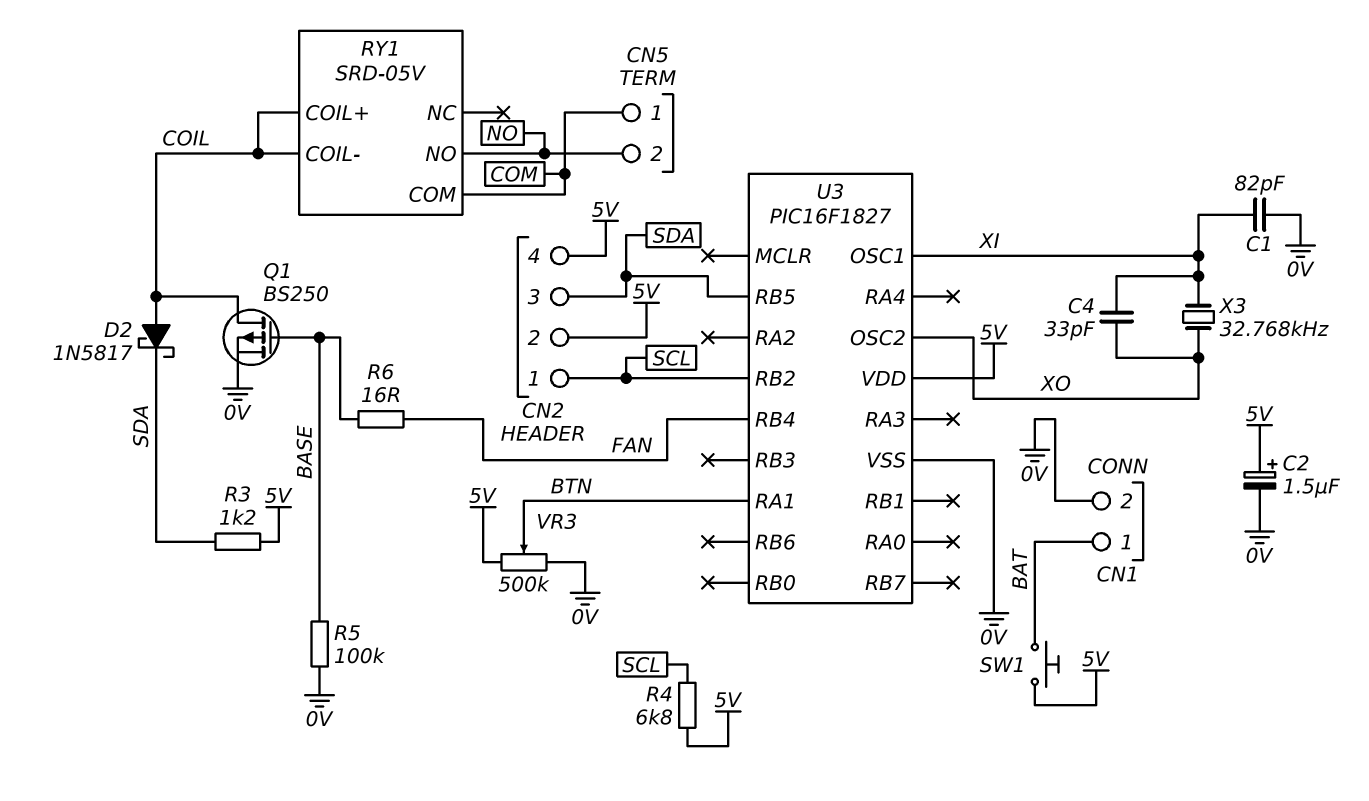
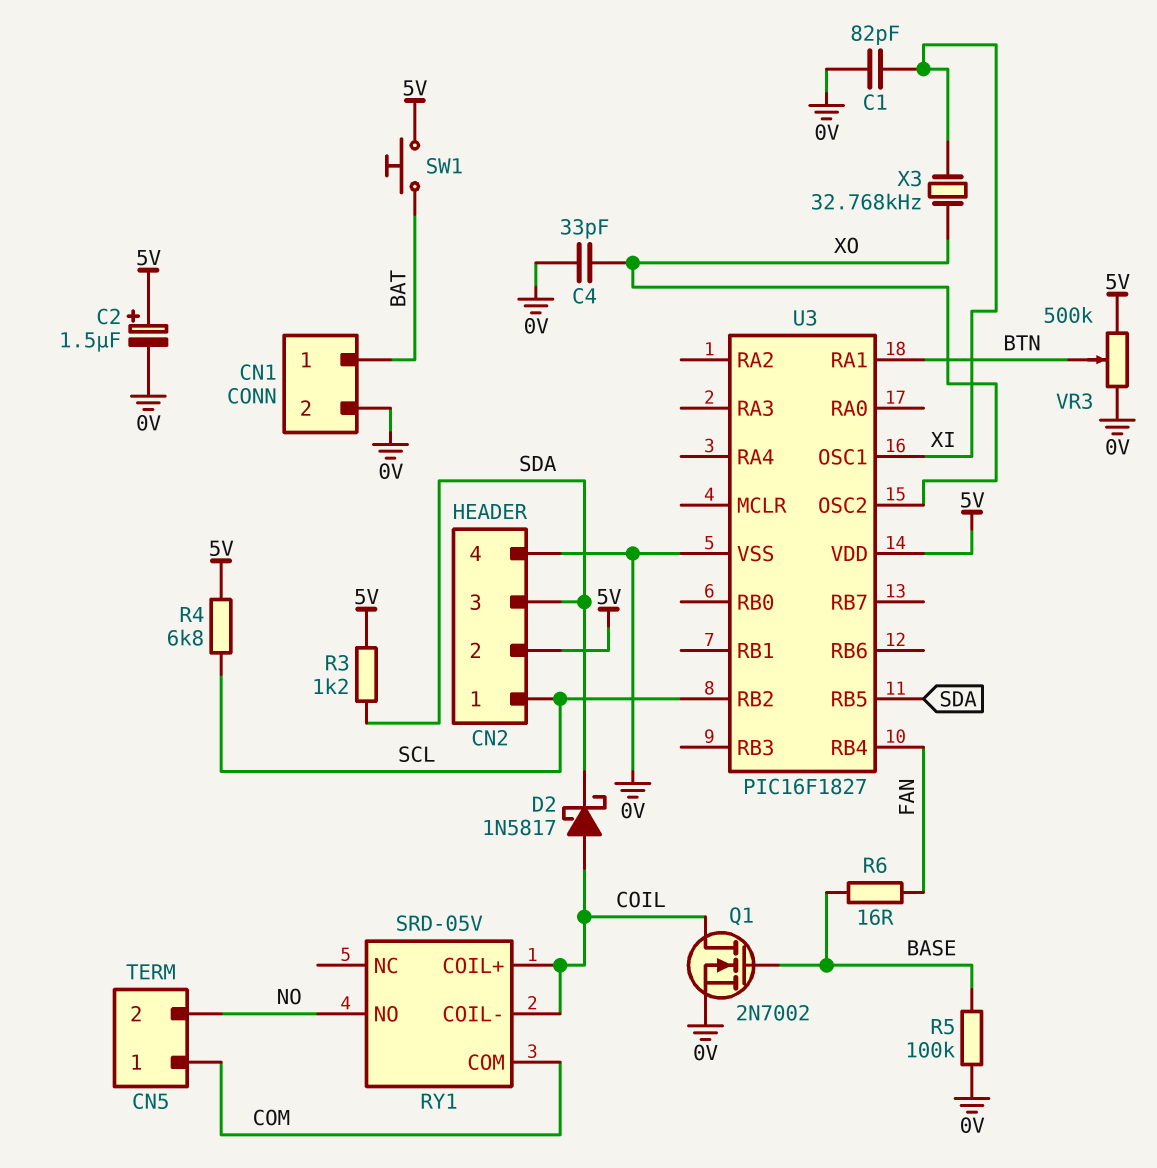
C4: 33pF (XI, XO) -> 33pF (0V, XO)
CN2 pin 4: 5V -> 0V
Q1: PMOS BS250 (G BASE, D COIL, S 0V) -> NMOS 2N7002 (G BASE, D COIL, S 0V)

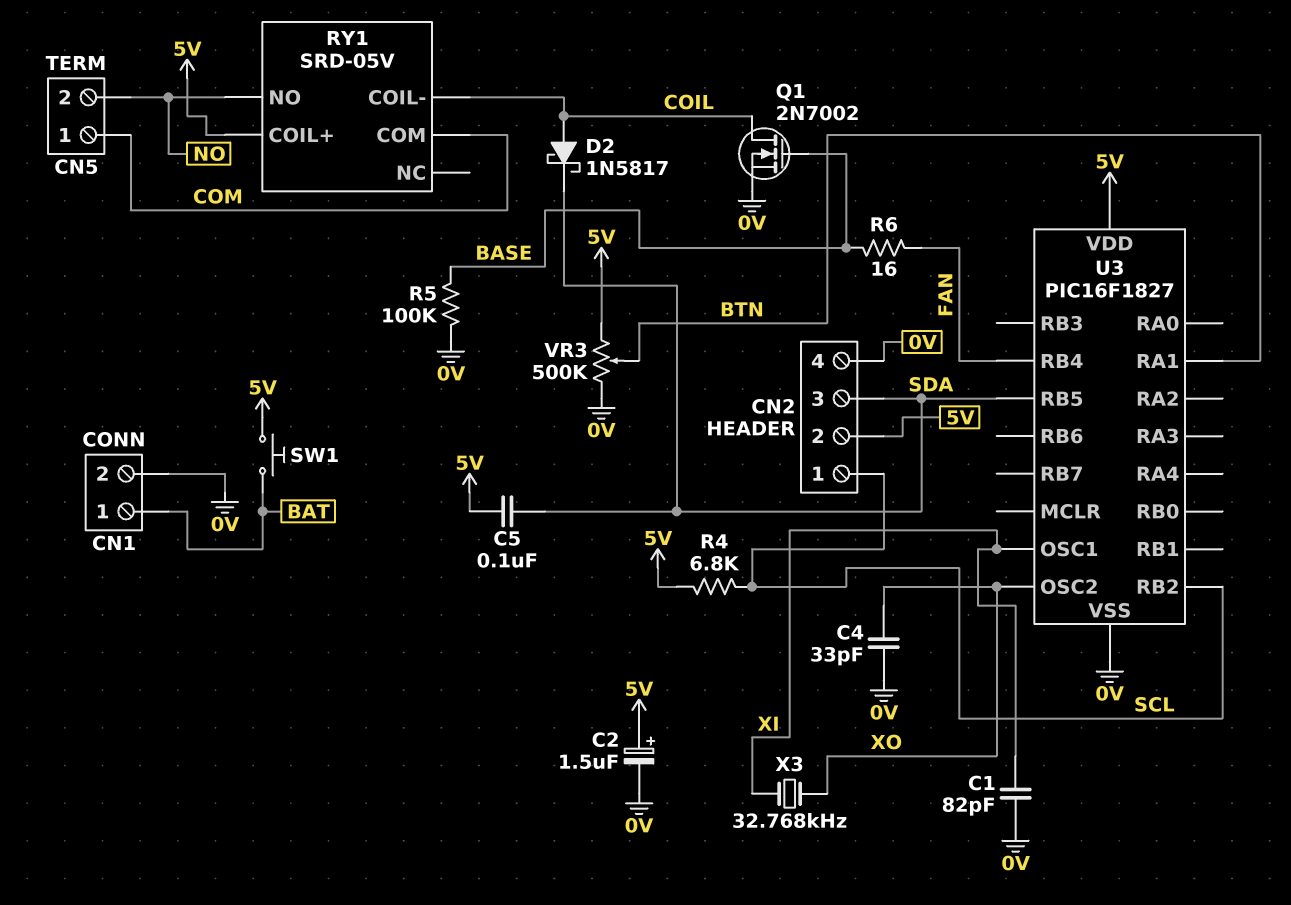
C5: none -> 100nF (5V, SDA)
R3: 1.2k (5V, SDA) -> none
RY1 pin COIL+: COIL -> 5V

